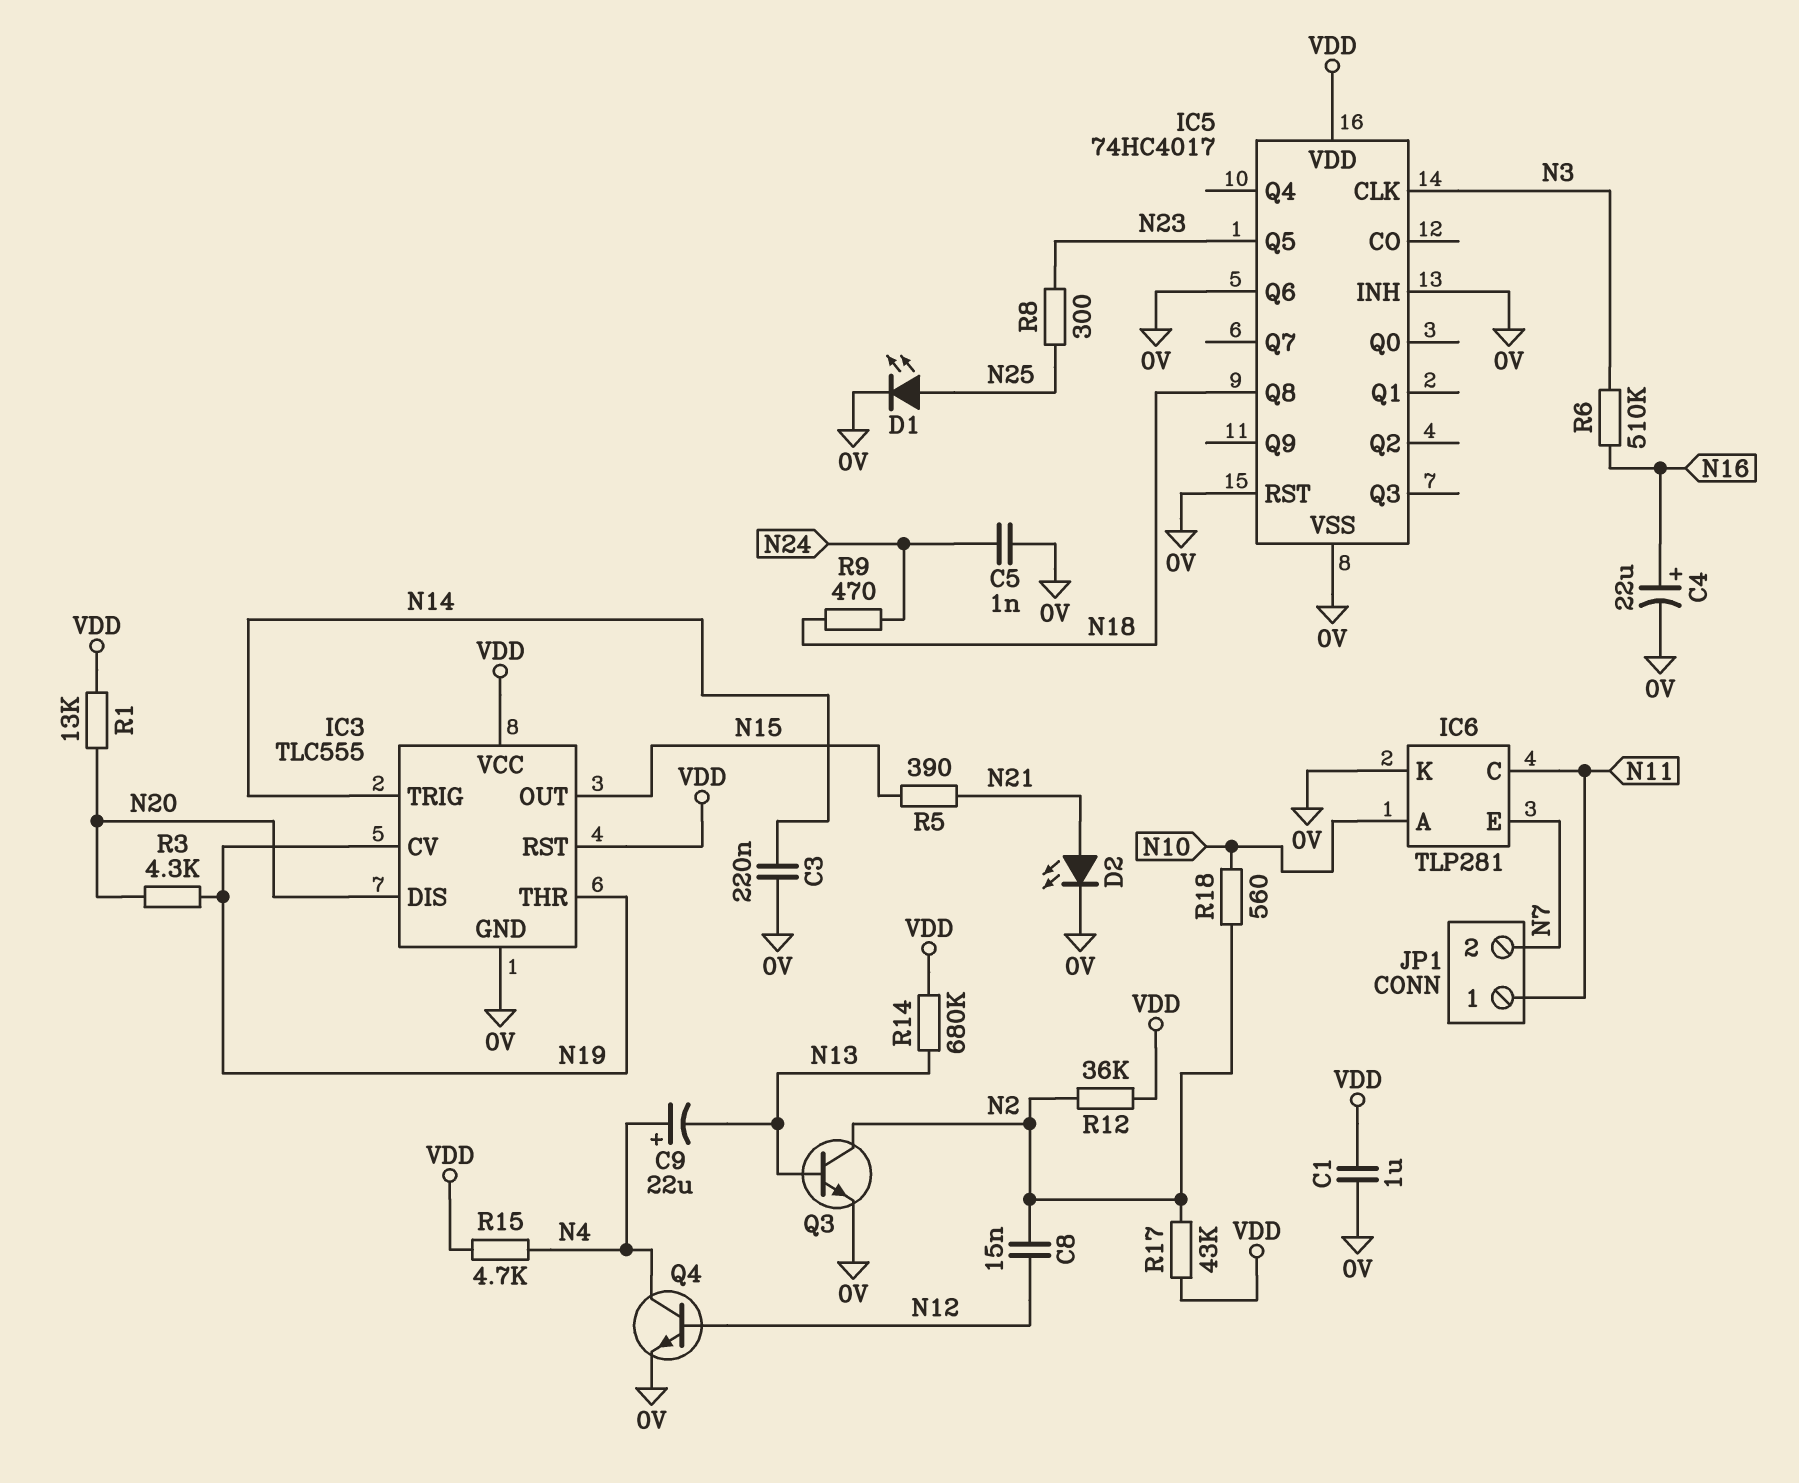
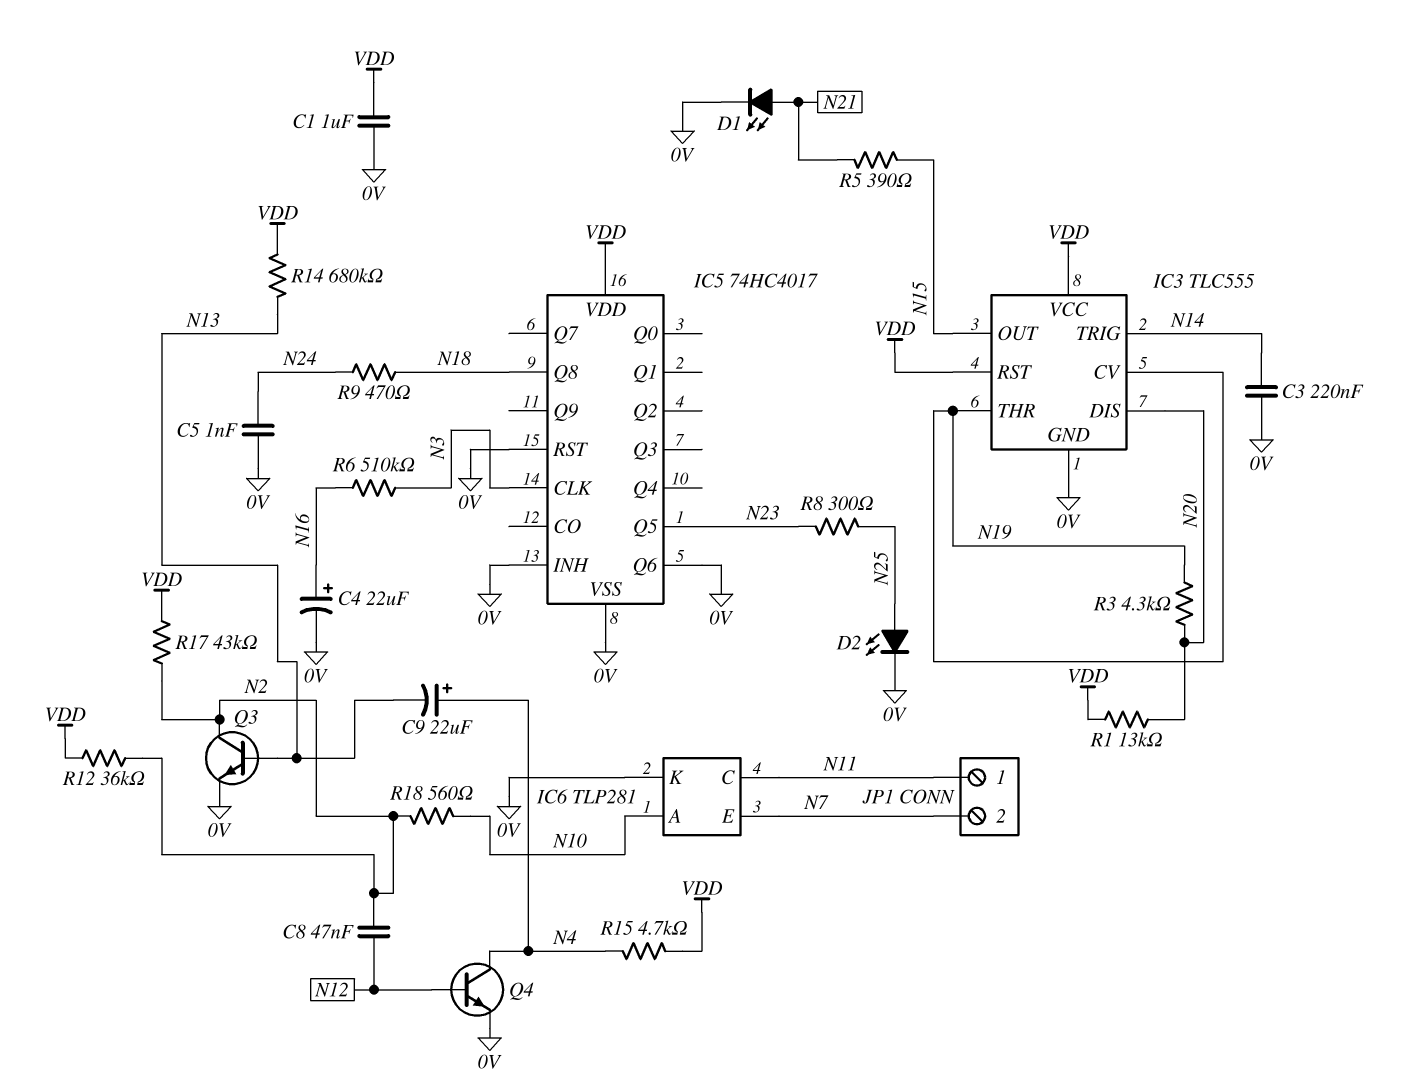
C8: 15nF (N2, N12) -> 47nF (N2, N12)
D1: LED (A N25, K 0V) -> LED (A N21, K 0V)
D2: LED (A N21, K 0V) -> LED (A N25, K 0V)

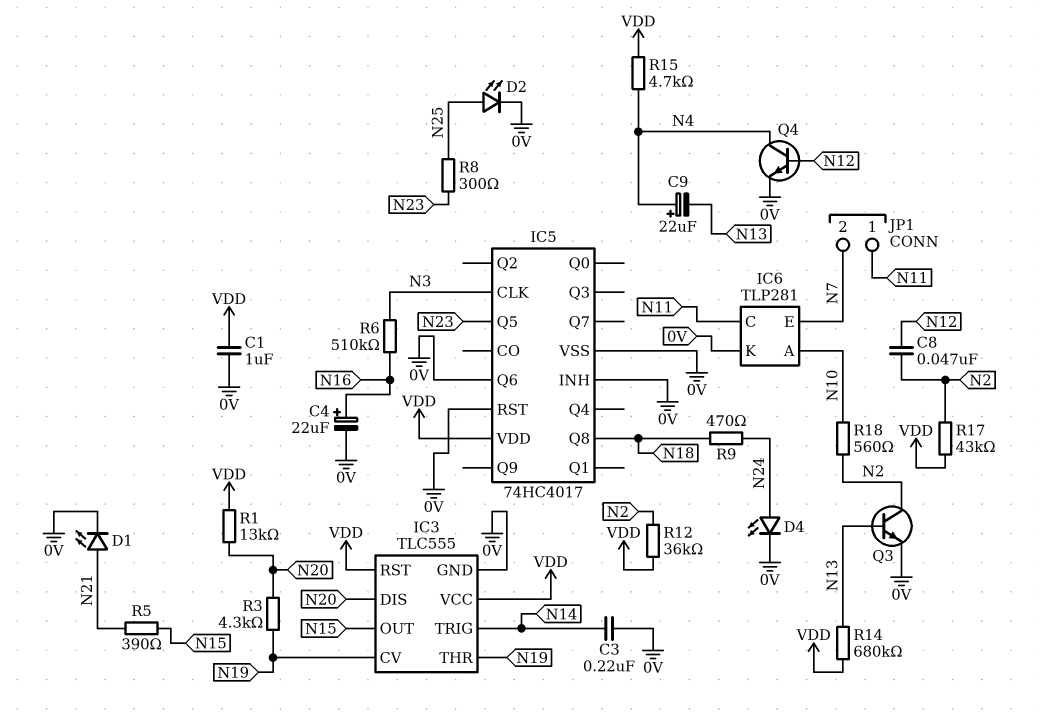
C5: 1nF (0V, N24) -> none
D4: none -> LED (A N24, K 0V)

